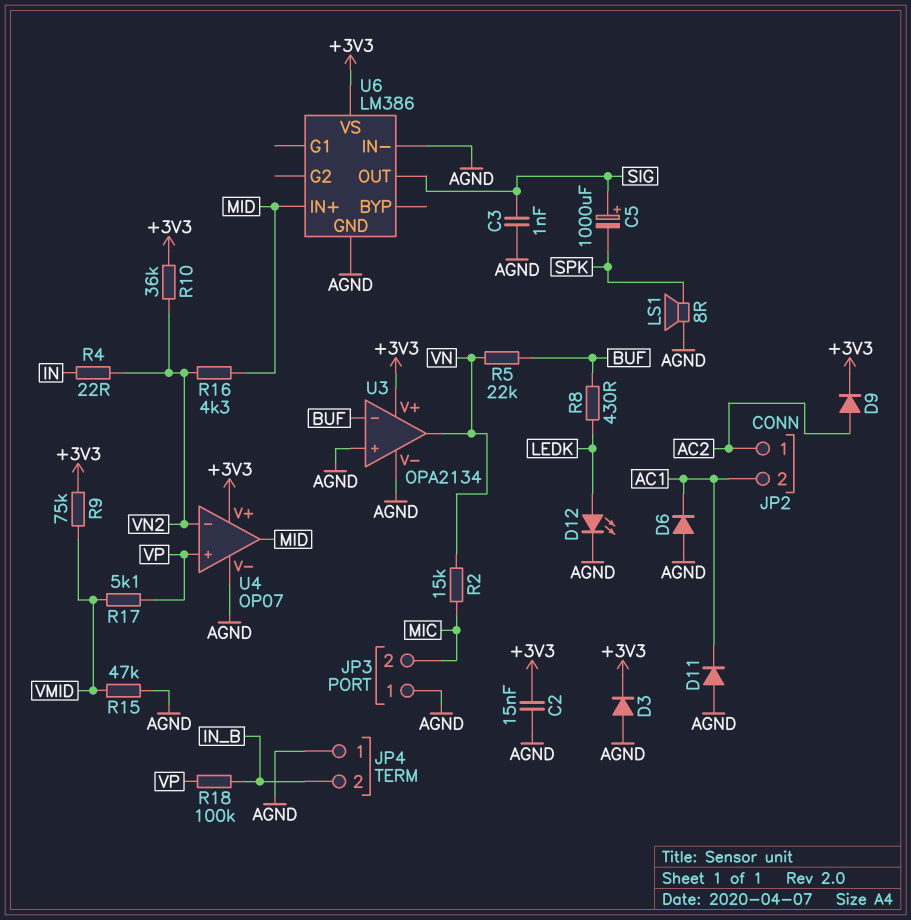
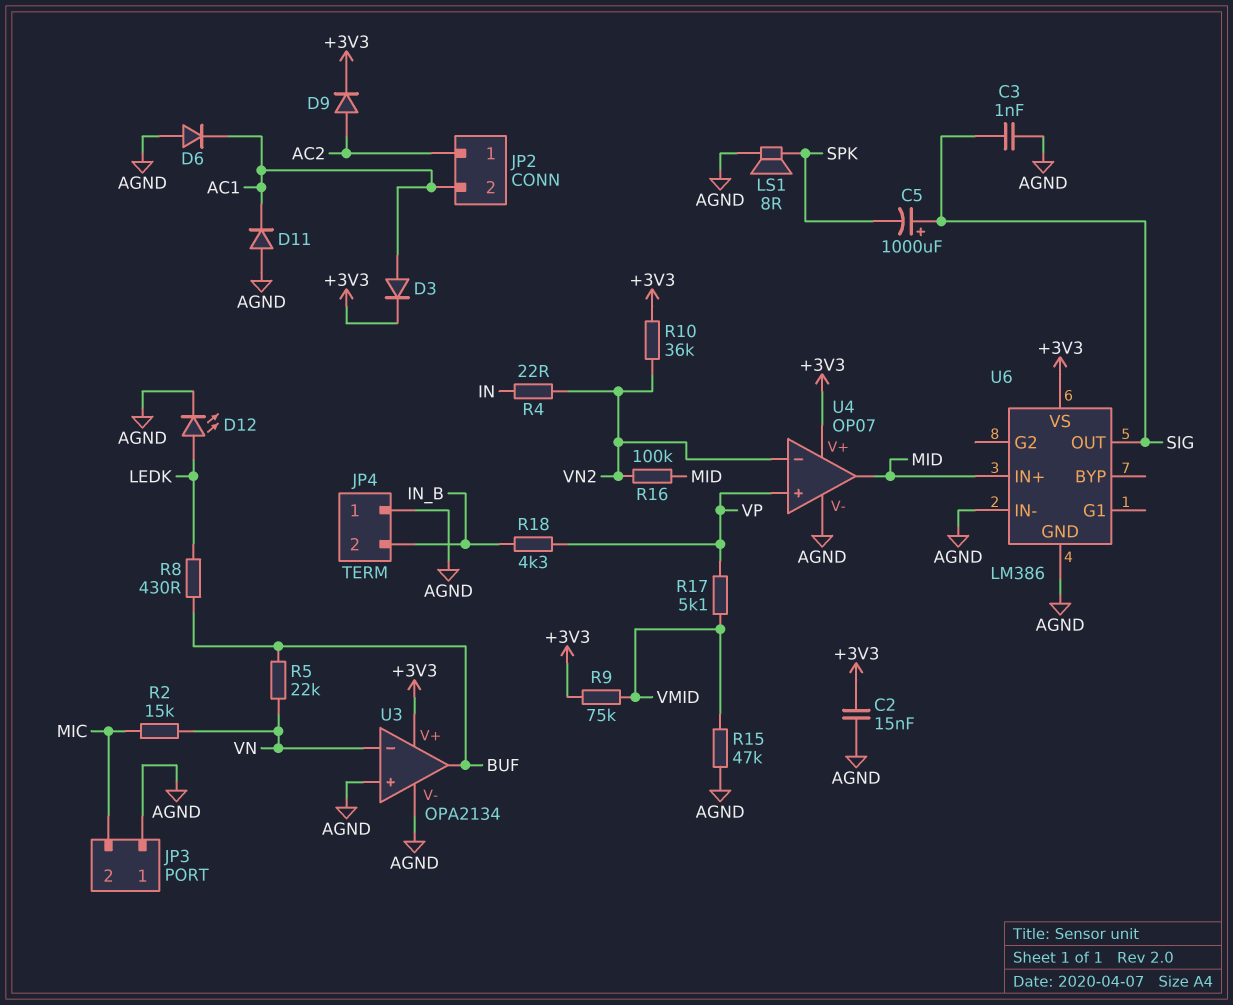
D3: diode (A AGND, K +3V3) -> diode (A AC1, K +3V3)
R16: 4.3k (MID, VN2) -> 100k (MID, VN2)
R18: 100k (IN_B, VP) -> 4.3k (IN_B, VP)
U3 pin in-: BUF -> VN
U3 pin out: VN -> BUF

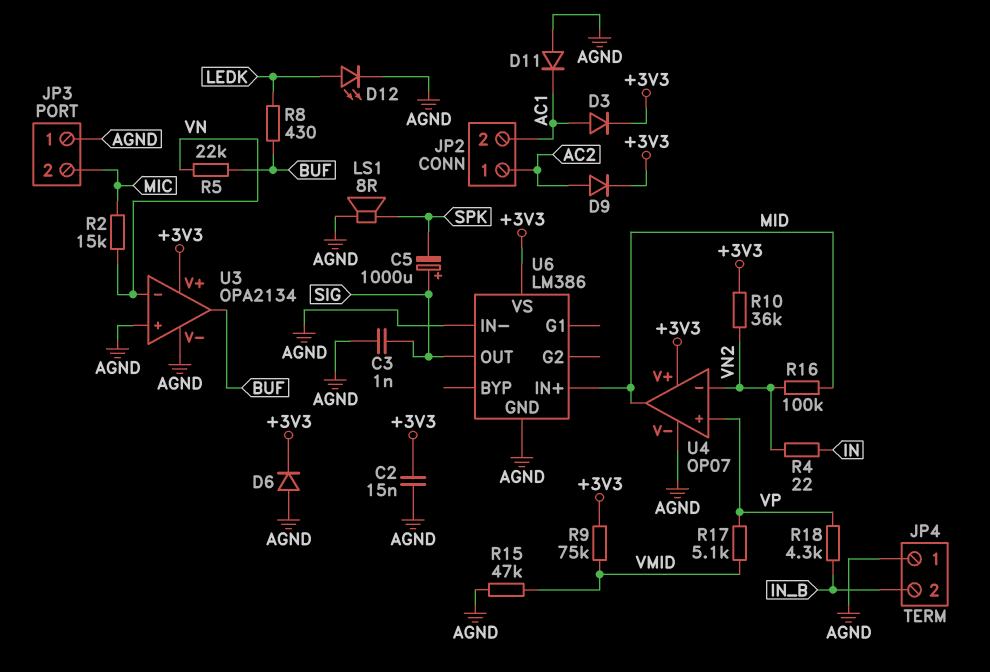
D6: diode (A AGND, K AC1) -> diode (A AGND, K +3V3)

